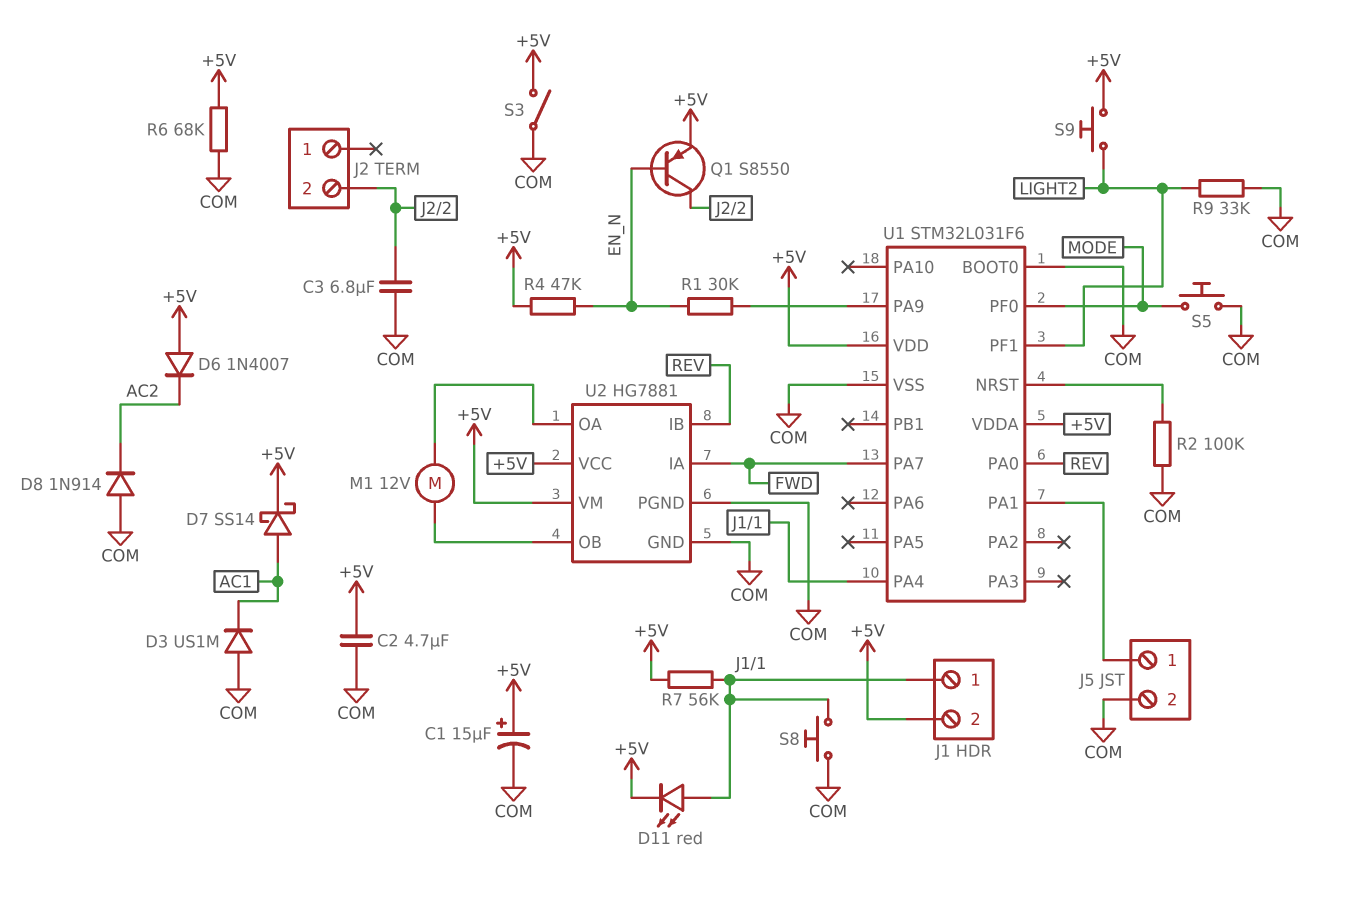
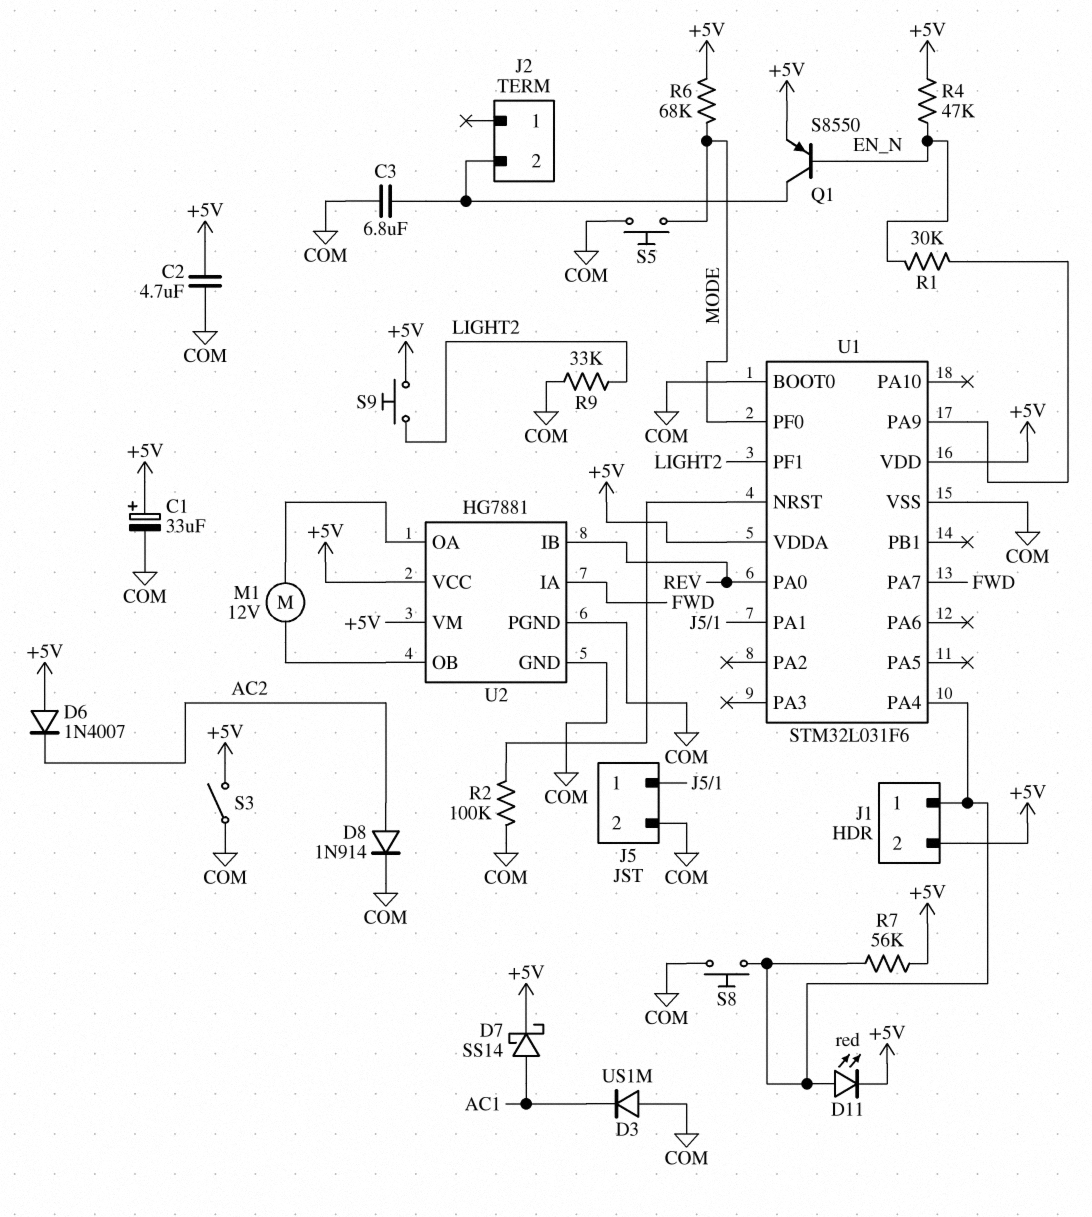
C1: 15uF (plus +5V, minus COM) -> 33uF (plus +5V, minus COM)
D8: diode 1N914 (A COM, K AC2) -> diode 1N914 (A AC2, K COM)
R6: 68k (+5V, COM) -> 68k (+5V, MODE)

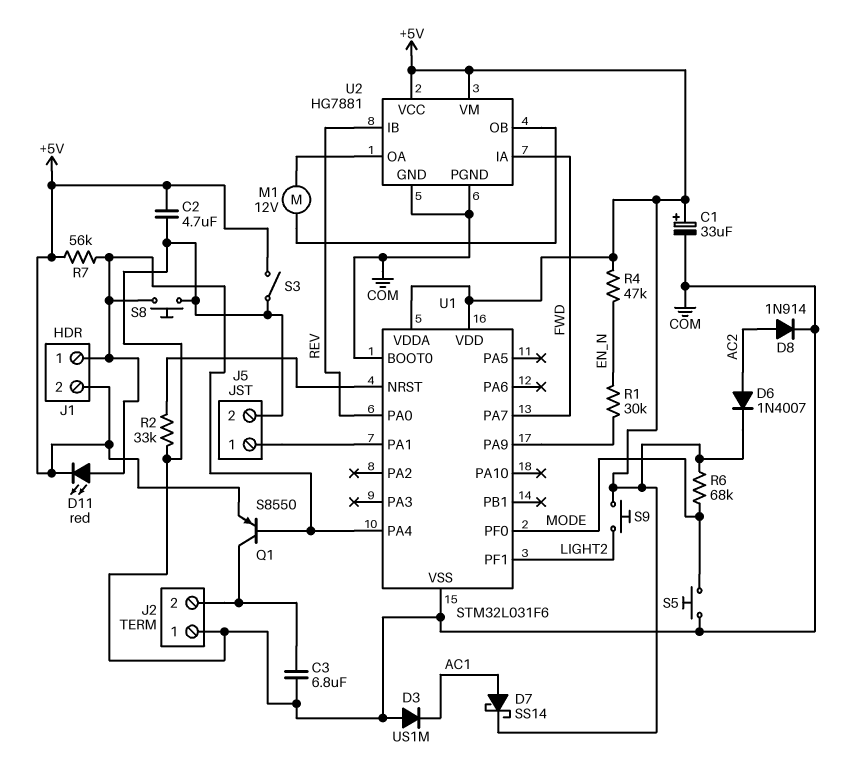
D6: diode 1N4007 (A +5V, K AC2) -> diode 1N4007 (A AC2, K +5V)
J2 pin 1: none -> COM
Q1: PNP S8550 (B EN_N, C J2/2, E +5V) -> PNP S8550 (B J1/1, C J2/2, E +5V)
R2: 100k (COM, U1/NRST) -> 33k (COM, U1/NRST)
R9: 33k (COM, LIGHT2) -> none

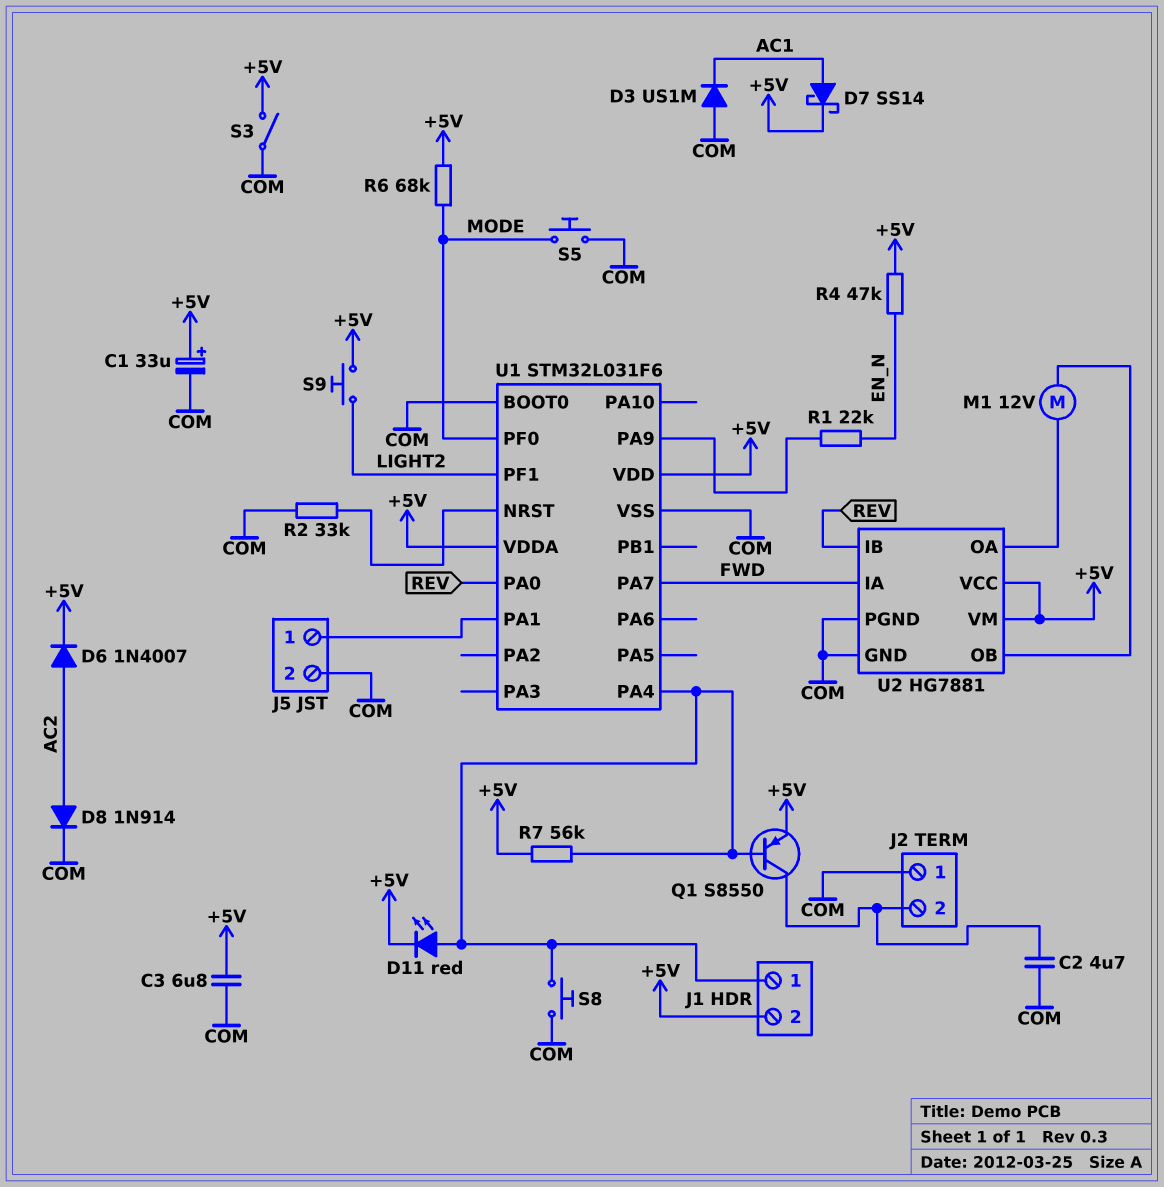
C2: 4.7uF (+5V, COM) -> 4.7uF (COM, J2/2)
C3: 6.8uF (COM, J2/2) -> 6.8uF (+5V, COM)
R1: 30k (EN_N, U1/PA9) -> 22k (EN_N, U1/PA9)

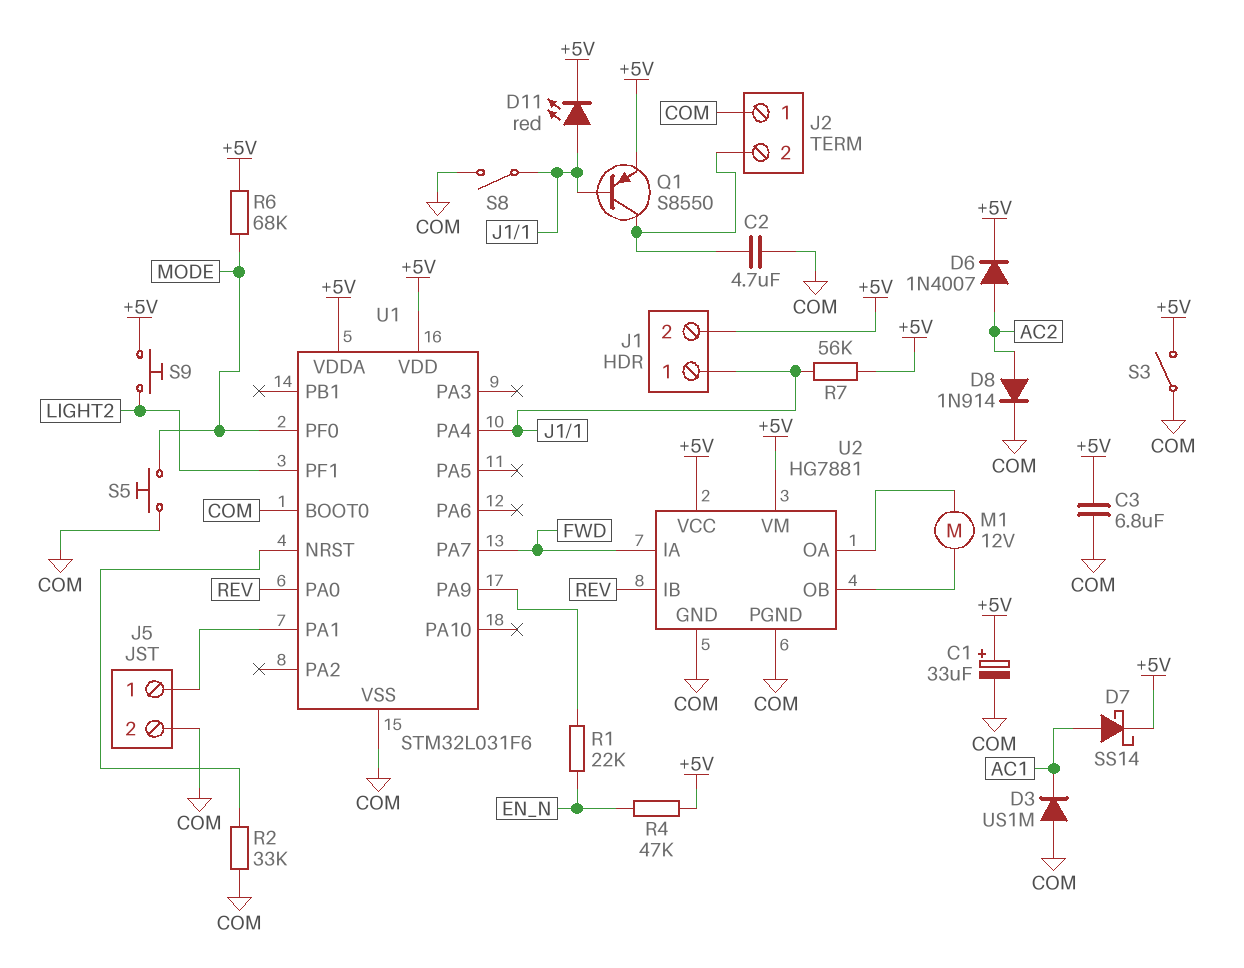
S8: button (COM, J1/1) -> switch (COM, J1/1)

